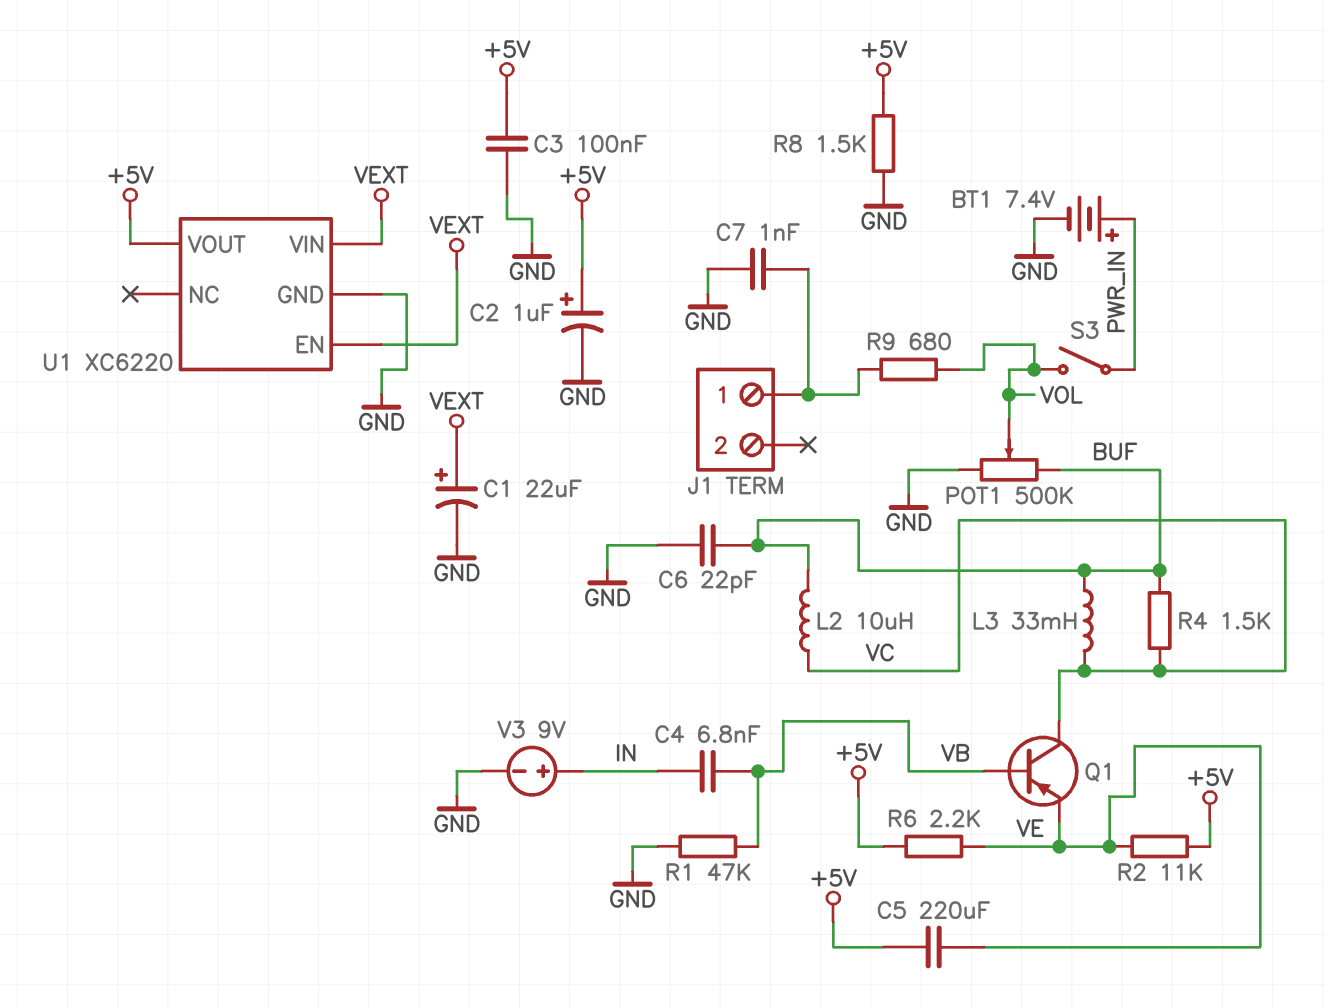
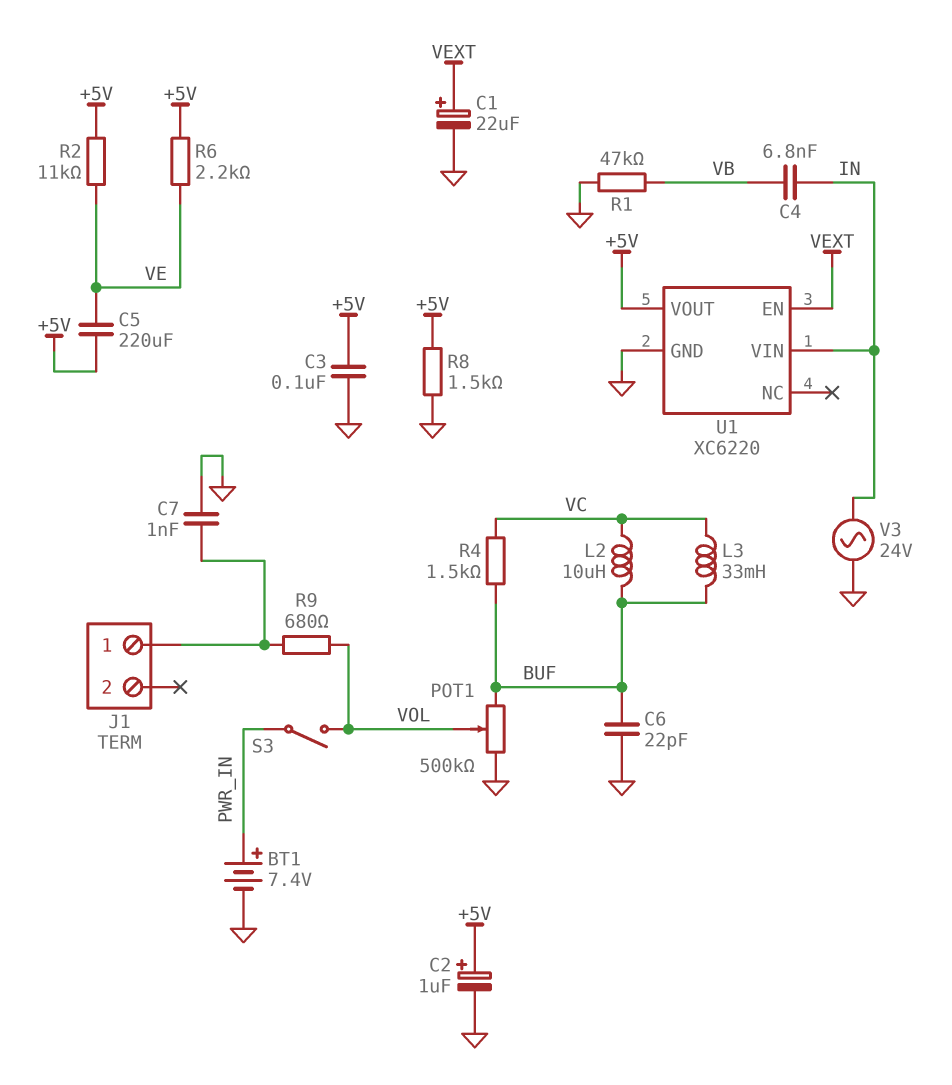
Q1: PNP (B VB, C VC, E VE) -> none
U1 pin VIN: VEXT -> IN
V3: 9V (plus IN, minus GND) -> AC 24V (GND, IN)

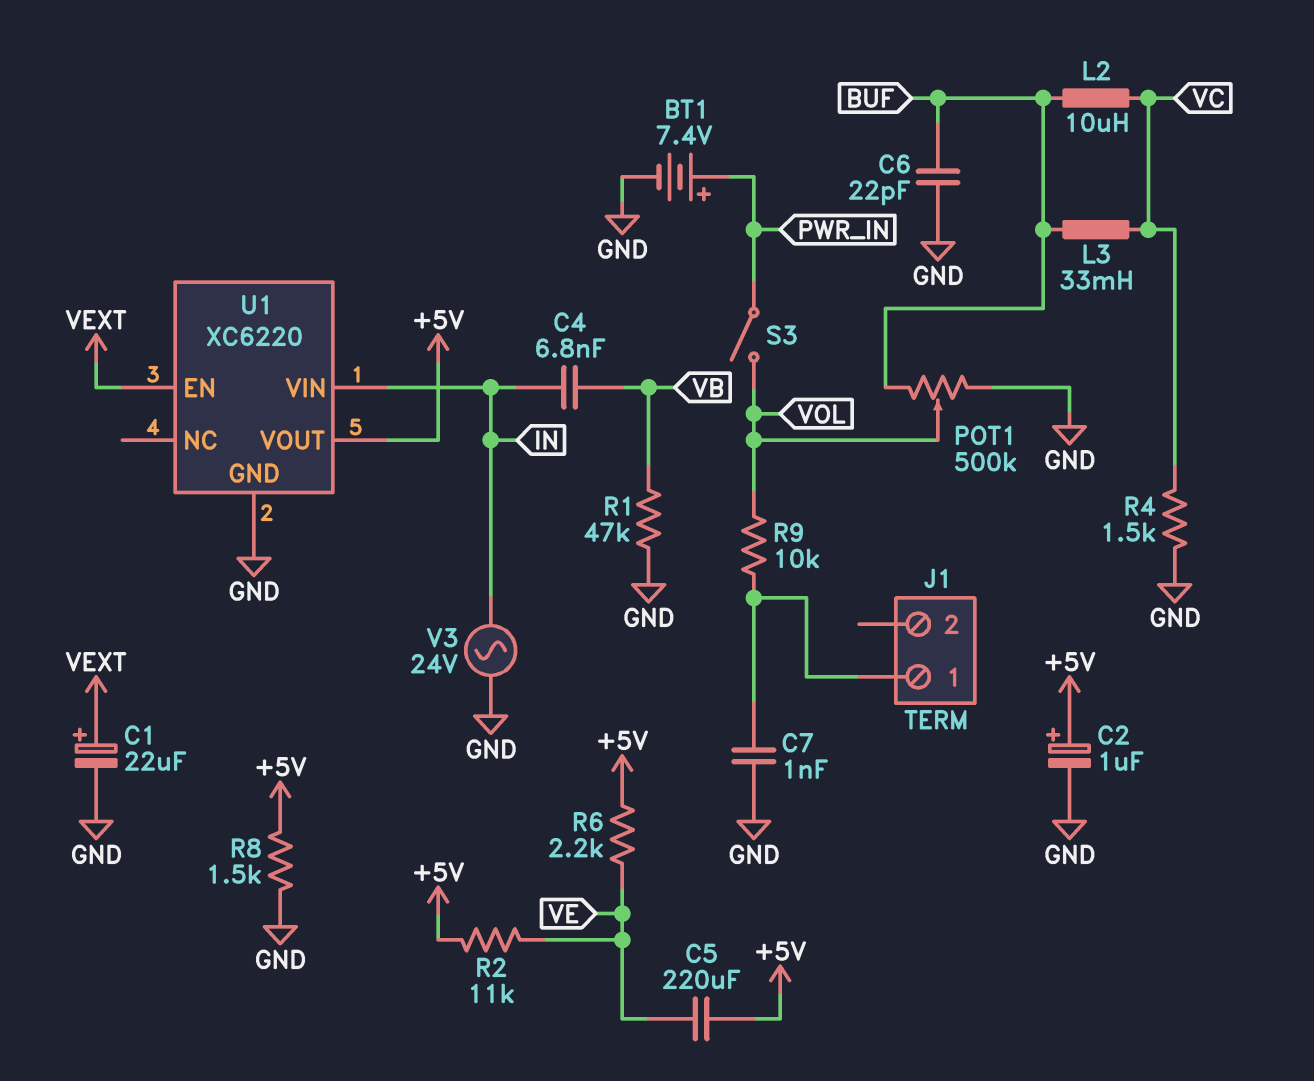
C3: 100nF (+5V, GND) -> none
R4: 1.5k (BUF, VC) -> 1.5k (GND, VC)
R9: 680 (J1/1, VOL) -> 10k (J1/1, VOL)

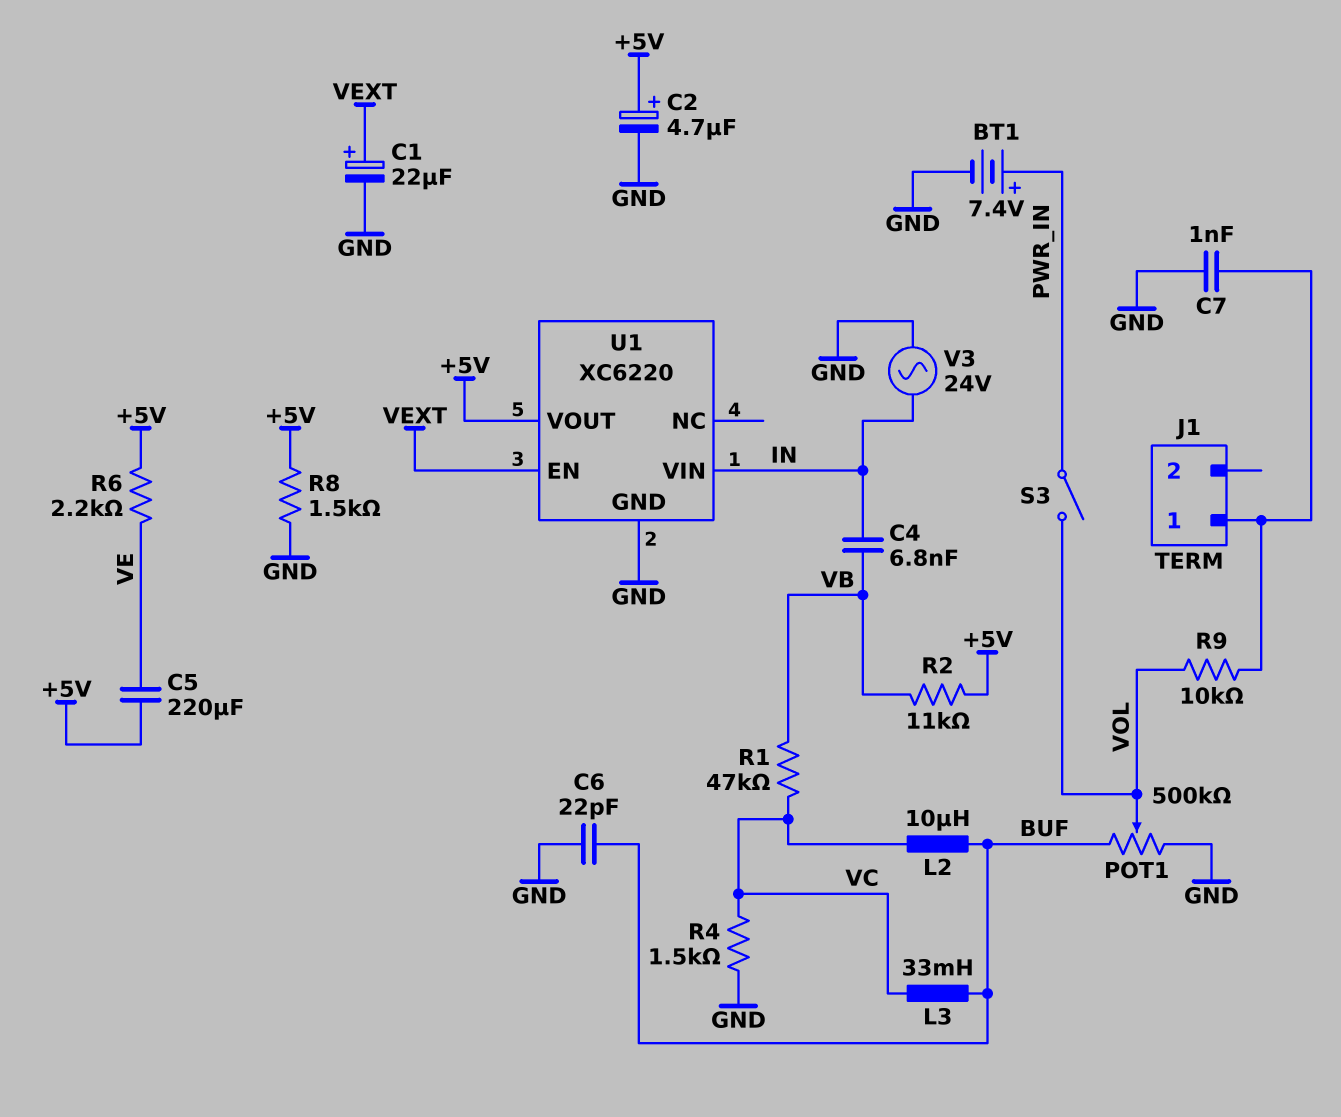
C2: 1uF (plus +5V, minus GND) -> 4.7uF (plus +5V, minus GND)
R1: 47k (GND, VB) -> 47k (VB, VC)
R2: 11k (+5V, VE) -> 11k (+5V, VB)

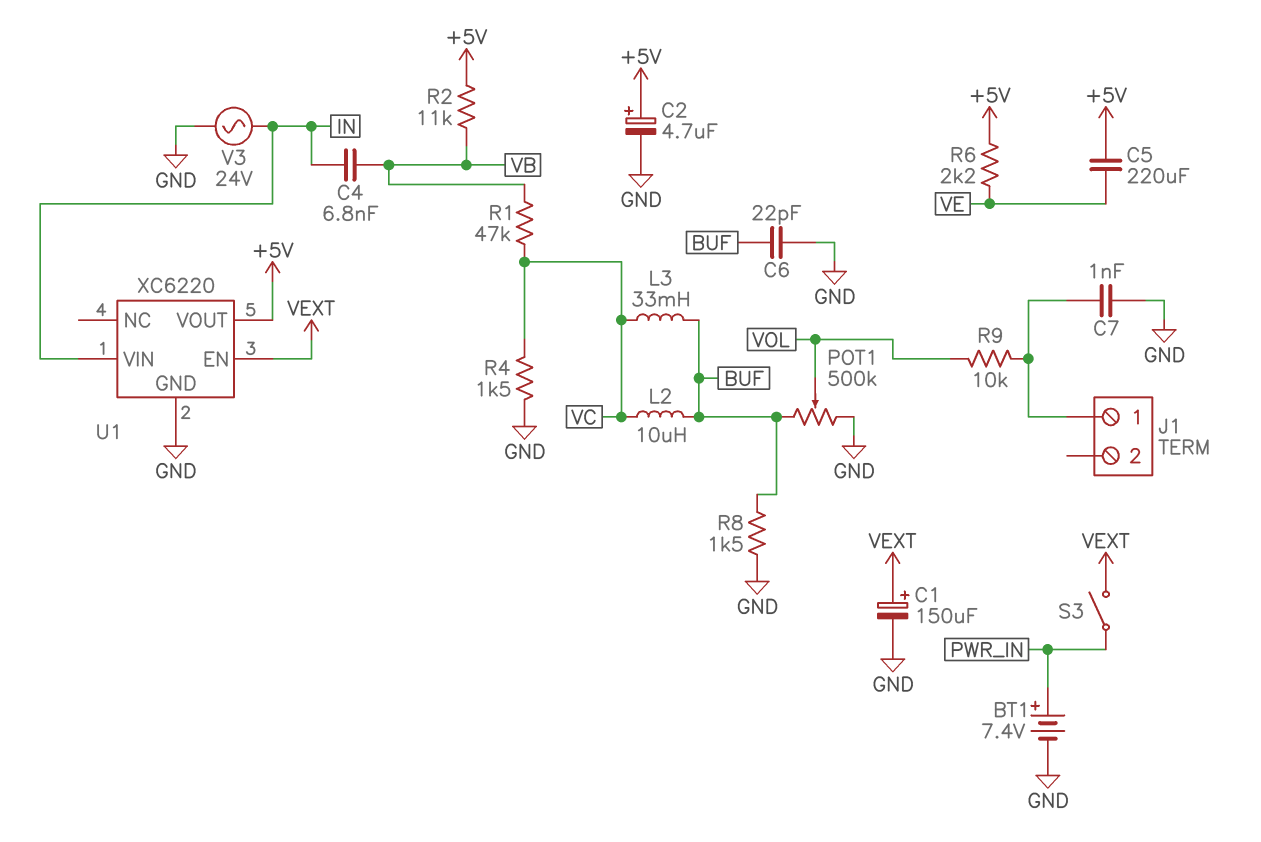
C1: 22uF (plus VEXT, minus GND) -> 150uF (plus VEXT, minus GND)
R8: 1.5k (+5V, GND) -> 1.5k (BUF, GND)
S3: switch (PWR_IN, VOL) -> switch (PWR_IN, VEXT)

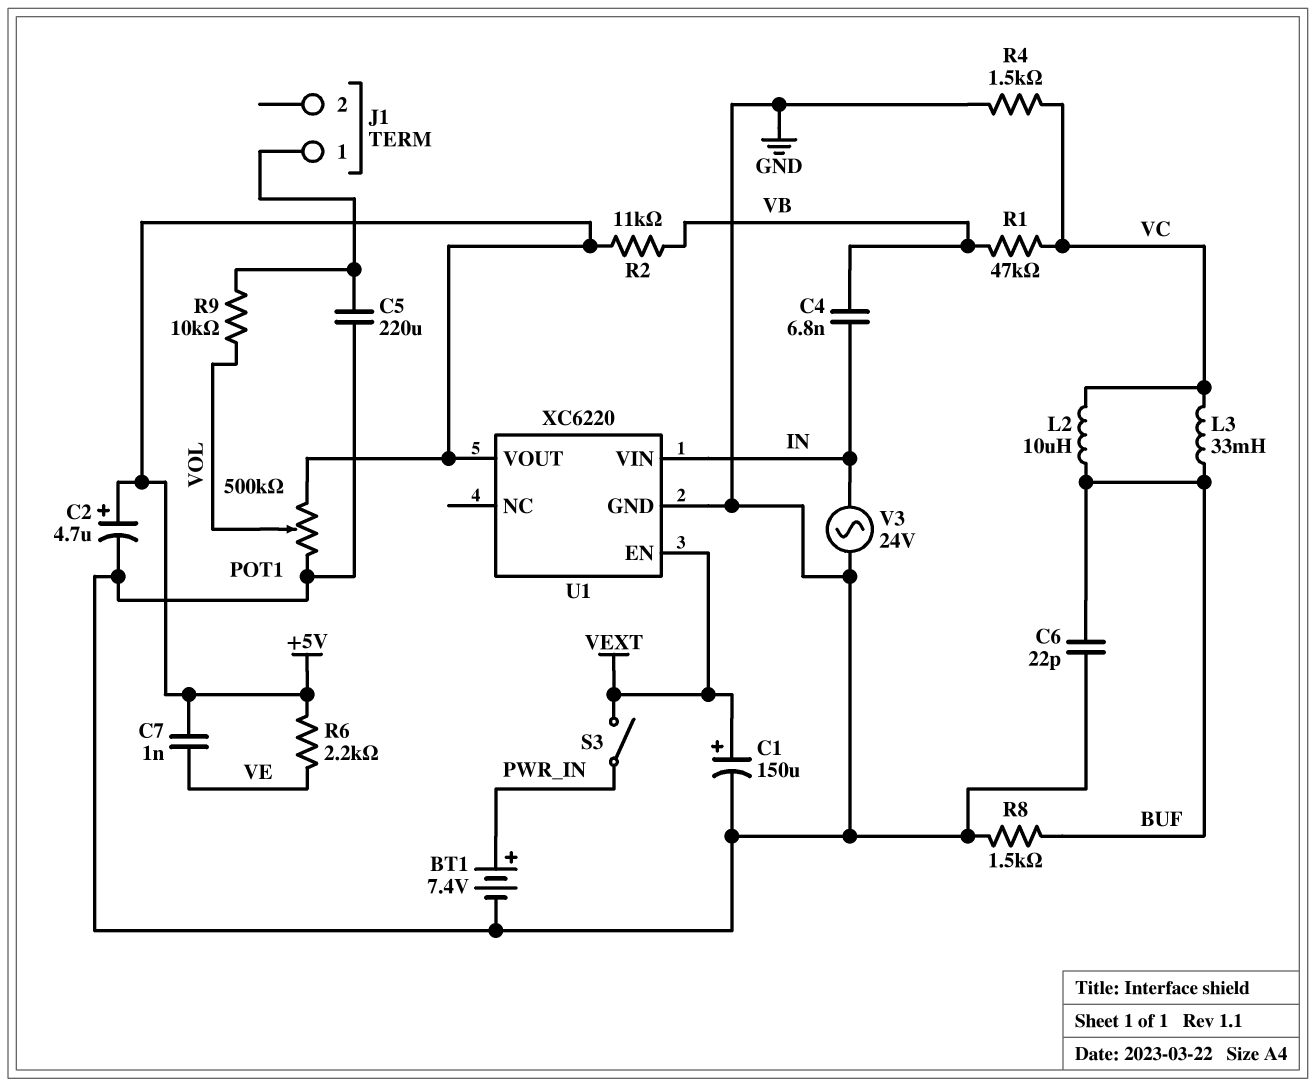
C5: 220uF (+5V, VE) -> 220uF (GND, J1/1)
C7: 1nF (GND, J1/1) -> 1nF (+5V, VE)
POT1: 500k (BUF, GND, wiper VOL) -> 500k (+5V, GND, wiper VOL)

